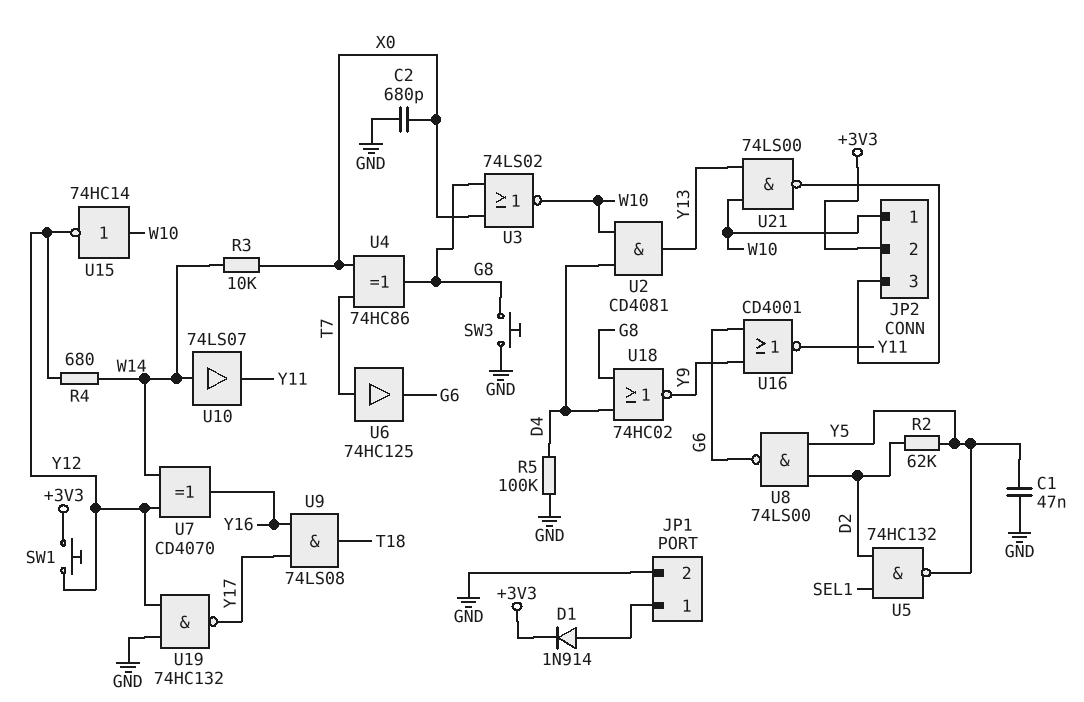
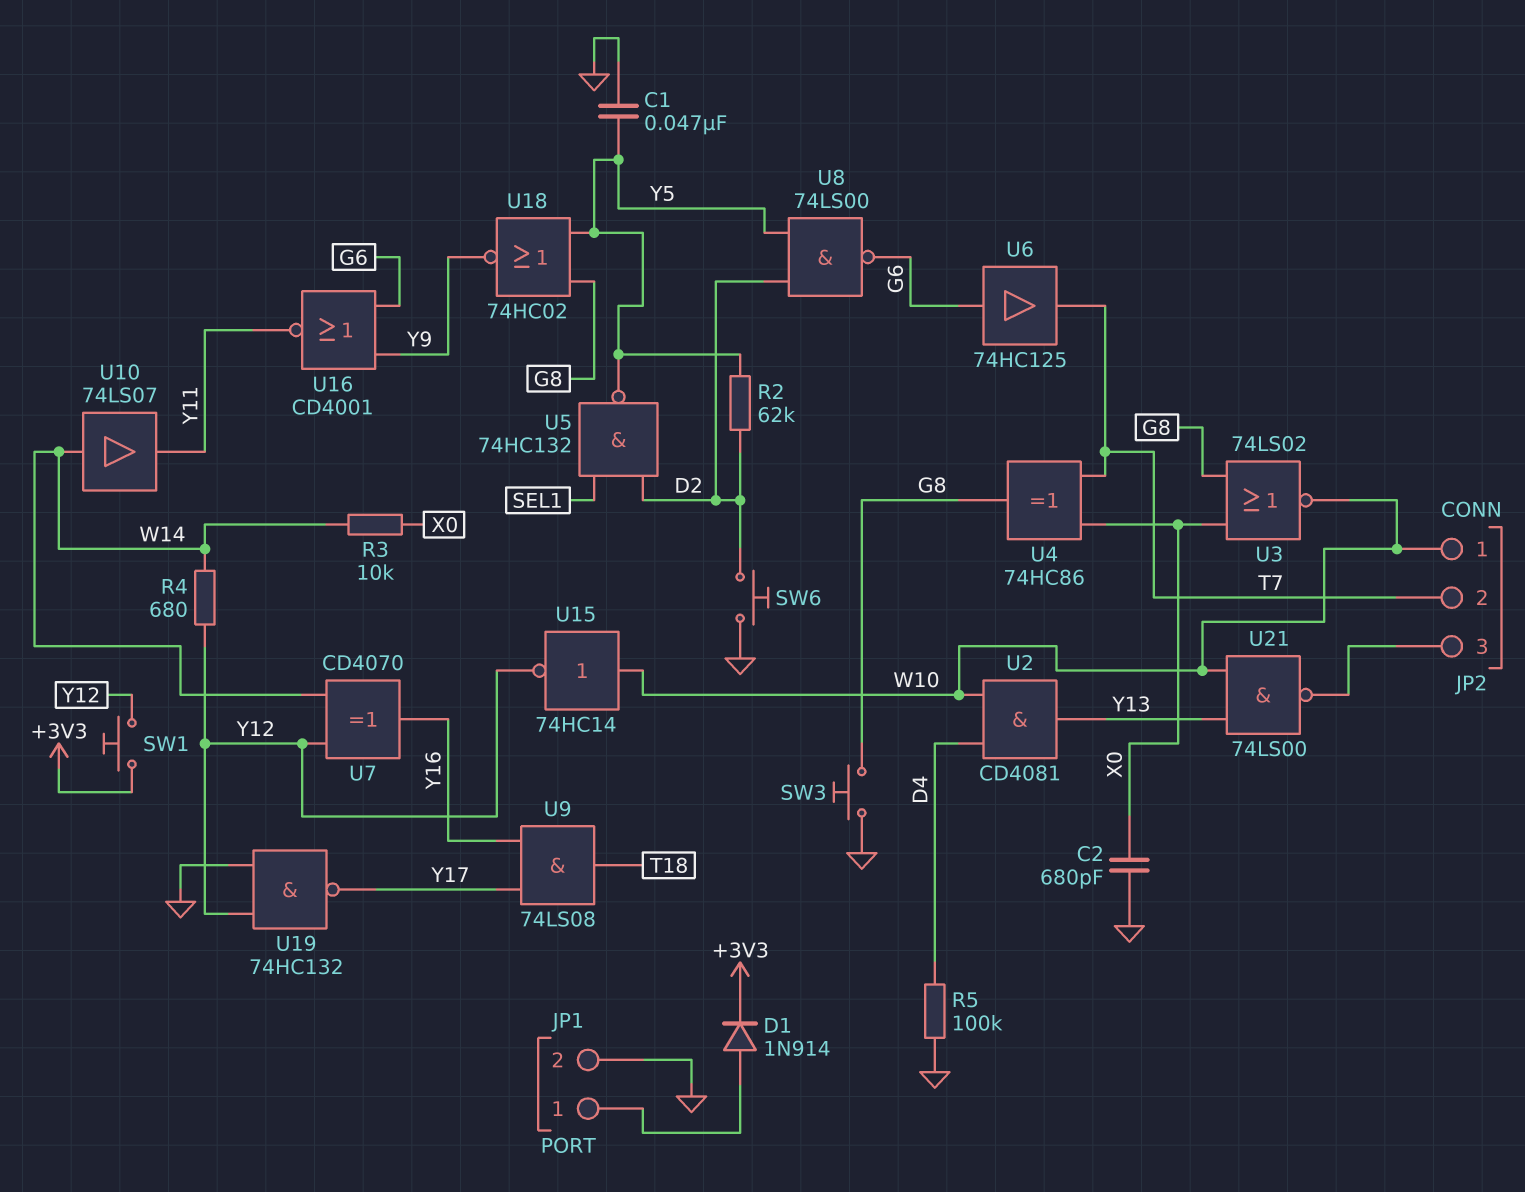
JP2 pin 2: +3V3 -> T7
SW6: none -> button (D2, GND)
U6: buffer 74HC125 (in T7, out G6) -> buffer 74HC125 (in G6, out T7)
U18: NOR 74HC02 (in D4, in G8, out Y9) -> NOR 74HC02 (in G8, in Y5, out Y9)

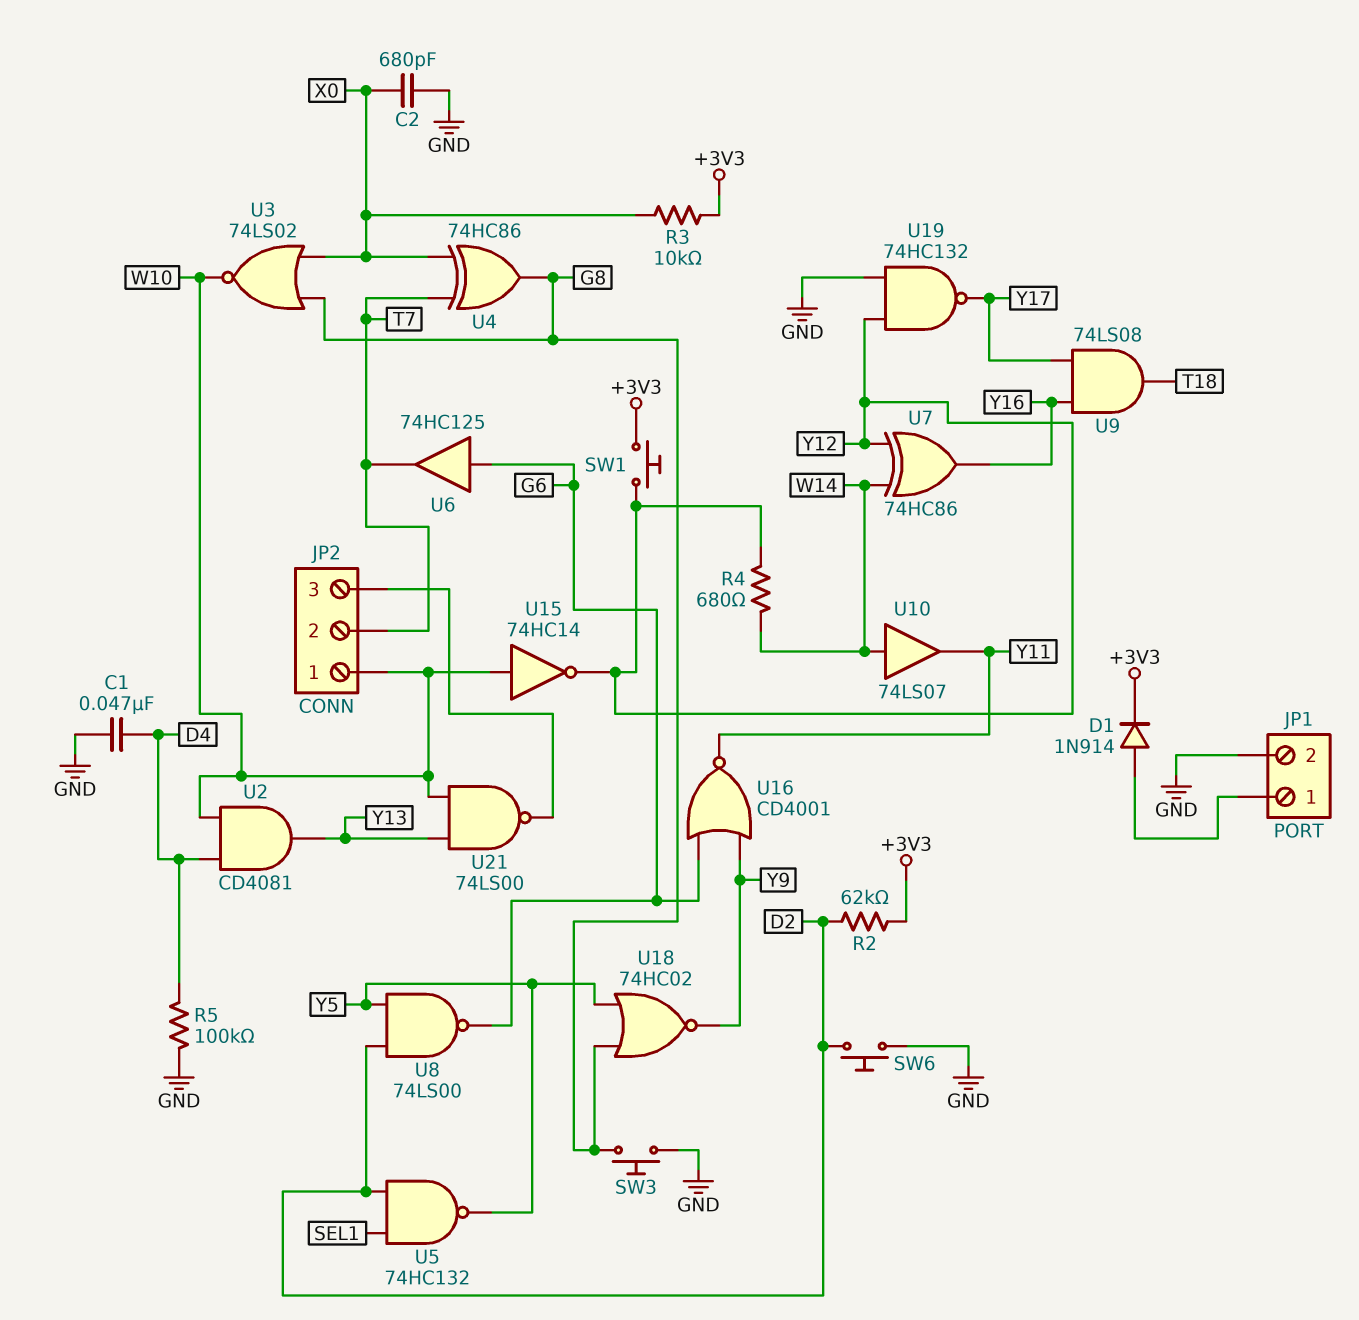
C1: 47nF (GND, Y5) -> 47nF (D4, GND)
R2: 62k (D2, Y5) -> 62k (+3V3, D2)
R3: 10k (W14, X0) -> 10k (+3V3, X0)
U7: XOR CD4070 (in W14, in Y12, out Y16) -> XOR 74HC86 (in W14, in Y12, out Y16)

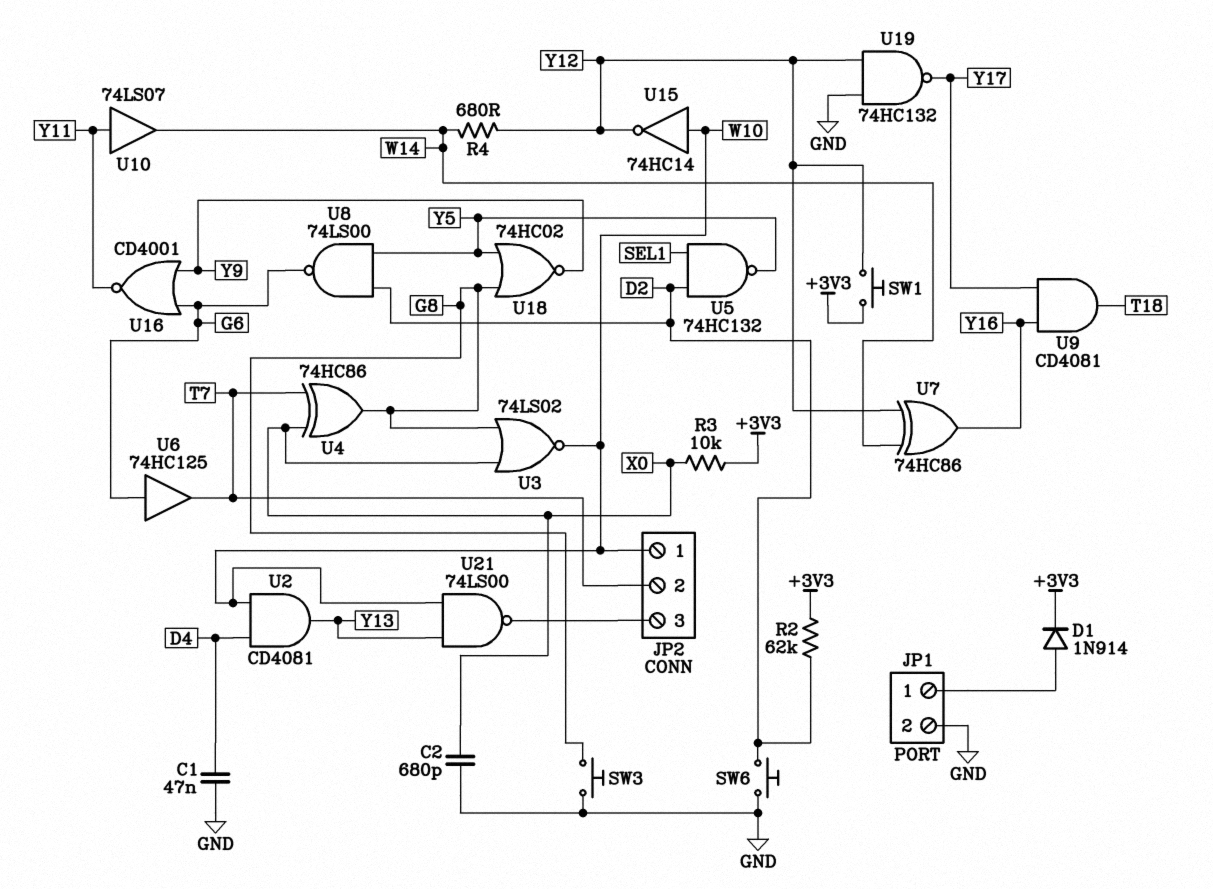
R5: 100k (D4, GND) -> none
U9: AND 74LS08 (in Y16, in Y17, out T18) -> AND CD4081 (in Y16, in Y17, out T18)
U10: buffer 74LS07 (in W14, out Y11) -> buffer 74LS07 (in Y11, out W14)

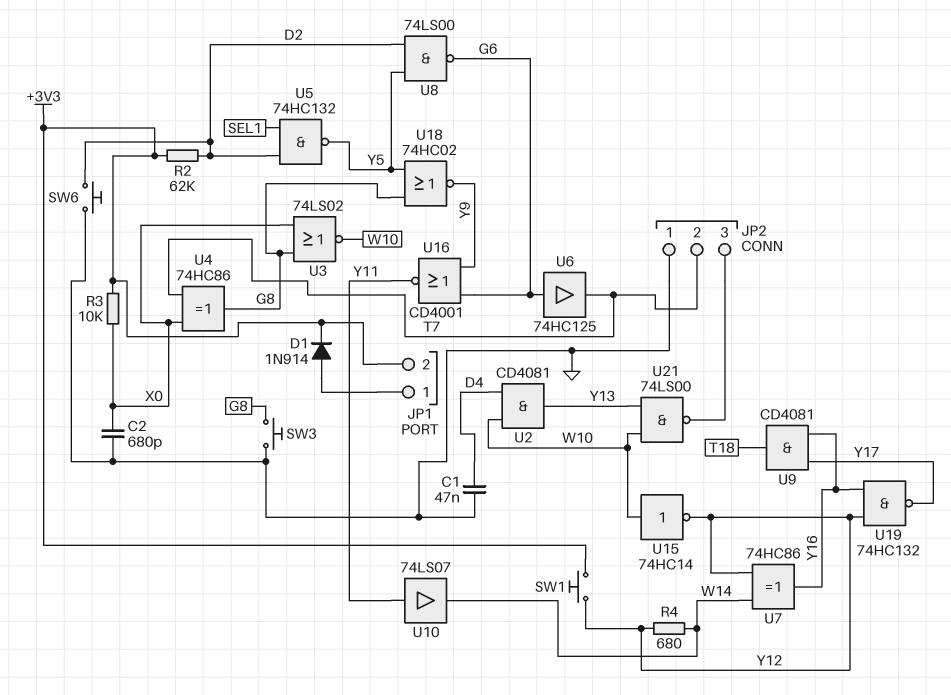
JP1 pin 2: GND -> +3V3
JP2 pin 1: W10 -> GND
U19: NAND 74HC132 (in GND, in Y12, out Y17) -> NAND 74HC132 (in Y12, in Y16, out Y17)

